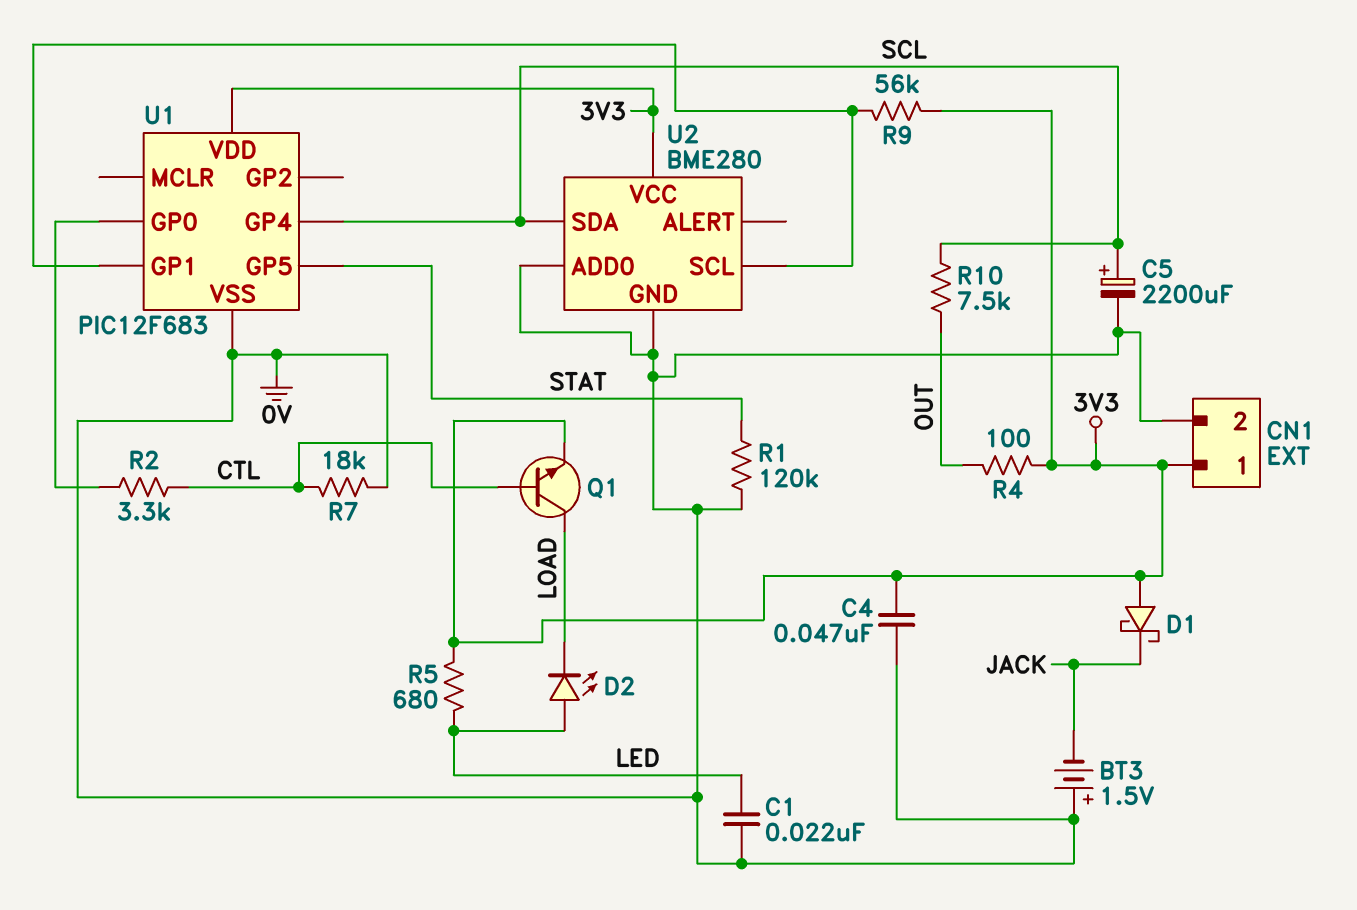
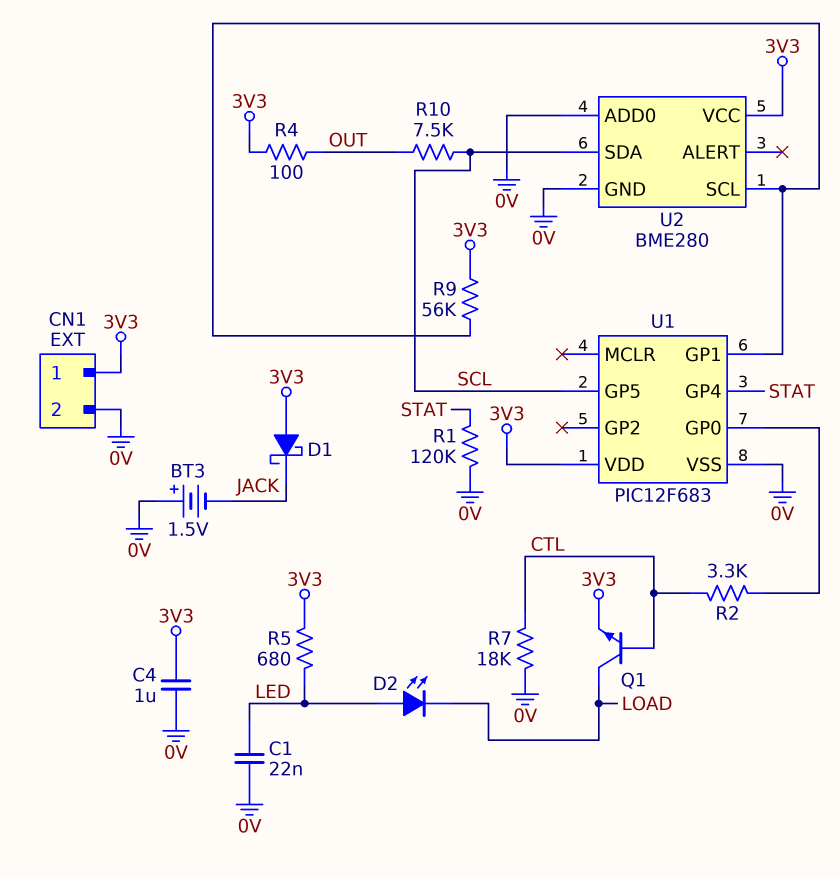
C4: 47nF (0V, 3V3) -> 1uF (0V, 3V3)
C5: 2200uF (plus SCL, minus 0V) -> none
U1 pin GP4: SCL -> STAT
U1 pin GP5: STAT -> SCL

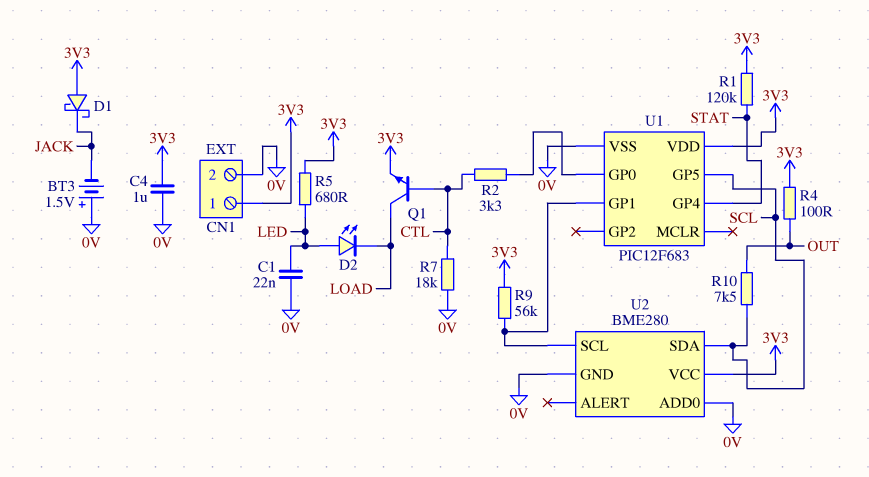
R1: 120k (0V, STAT) -> 120k (3V3, STAT)

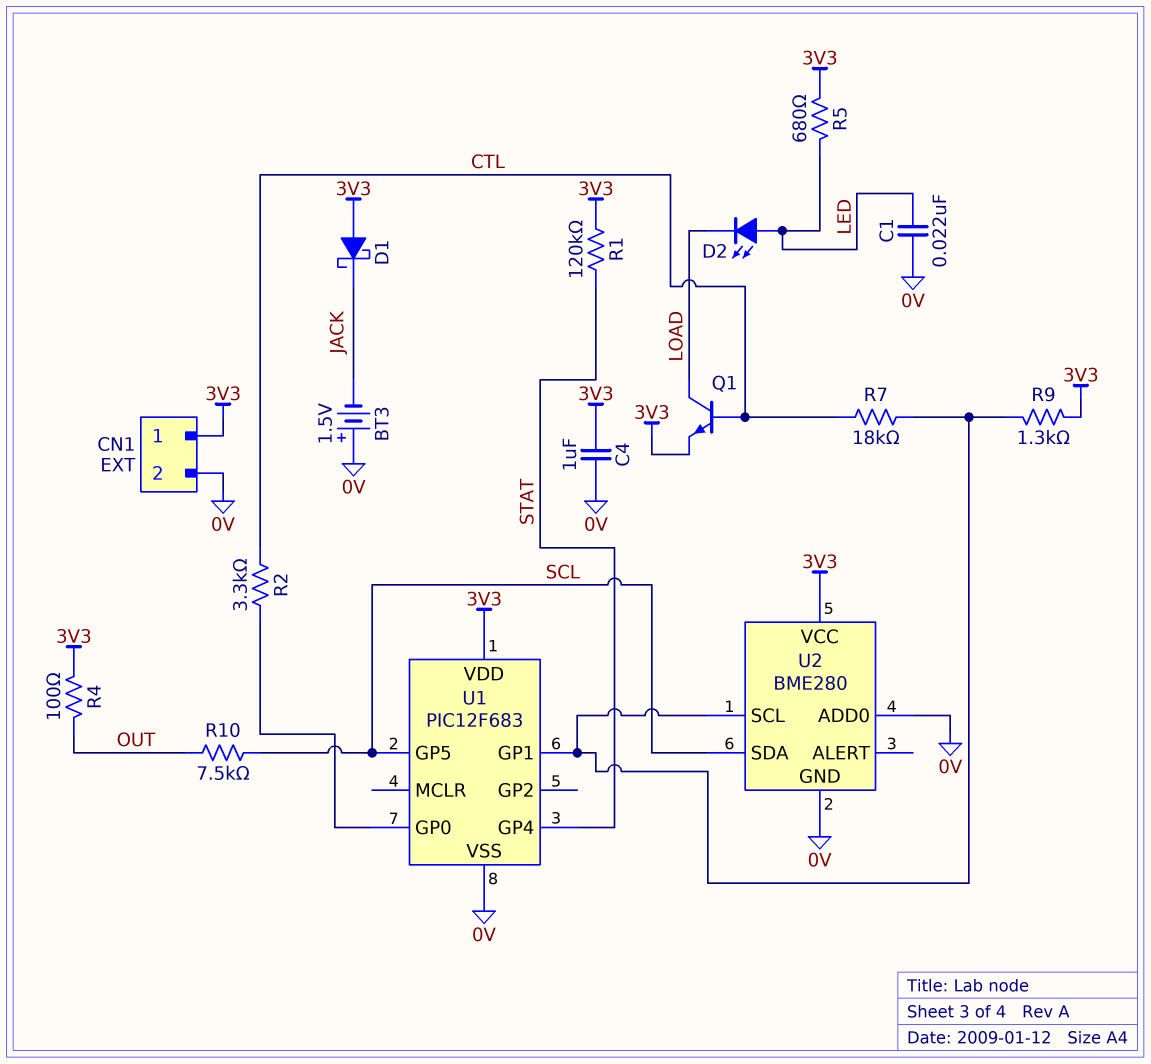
R7: 18k (0V, CTL) -> 18k (CTL, U1/GP1)
R9: 56k (3V3, U1/GP1) -> 1.3k (3V3, U1/GP1)

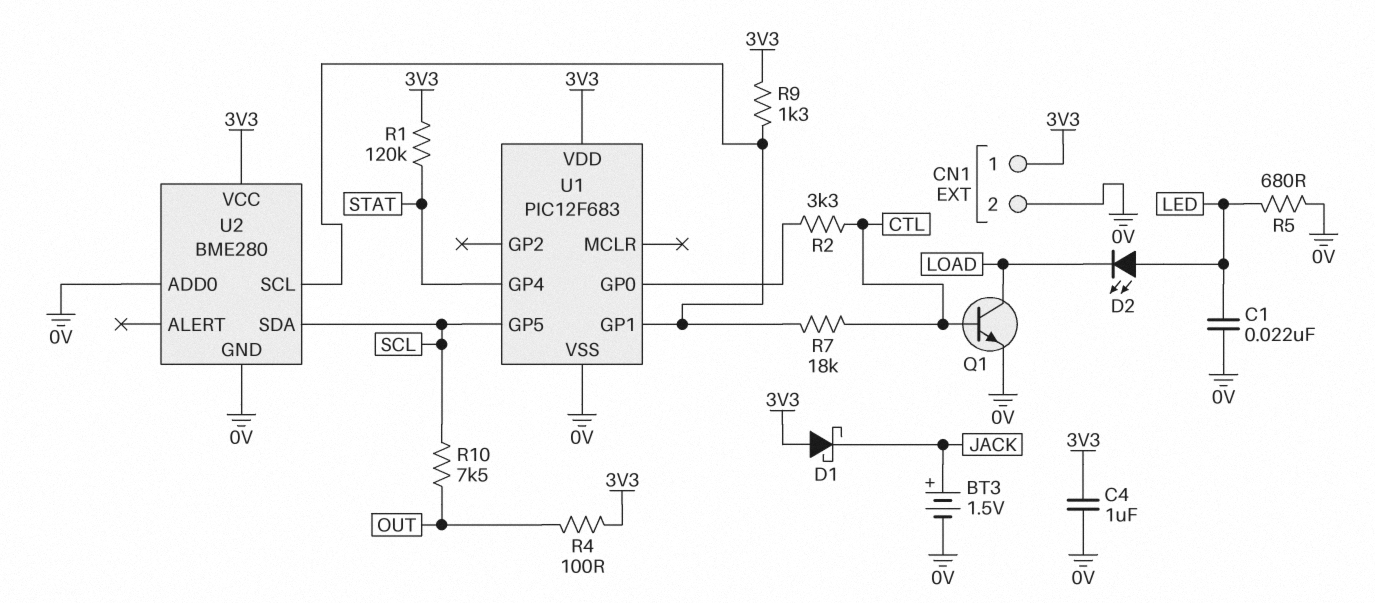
BT3: 1.5V (plus 0V, minus JACK) -> 1.5V (plus JACK, minus 0V)
Q1: NPN (B CTL, C LOAD, E 3V3) -> NPN (B CTL, C LOAD, E 0V)
R5: 680 (3V3, LED) -> 680 (0V, LED)

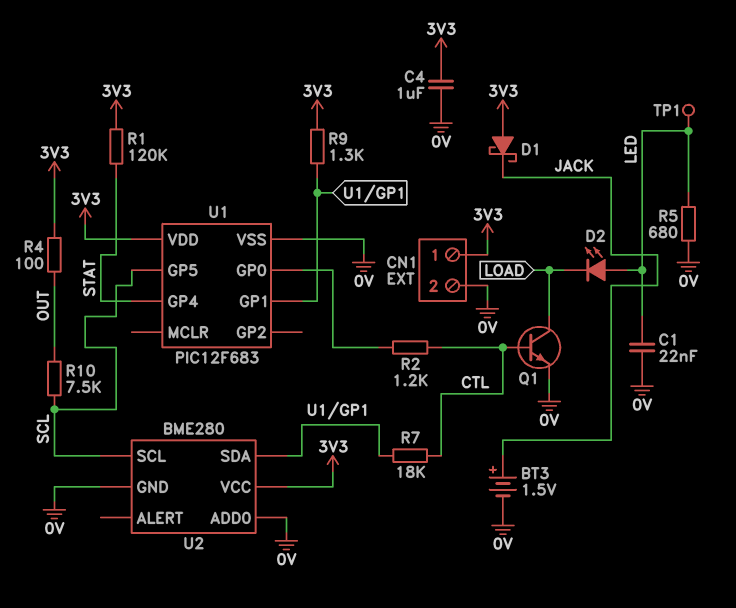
R2: 3.3k (CTL, U1/GP0) -> 1.2k (CTL, U1/GP0)
TP1: none -> test point (LED)
U2 pin SCL: U1/GP1 -> SCL
U2 pin SDA: SCL -> U1/GP1

